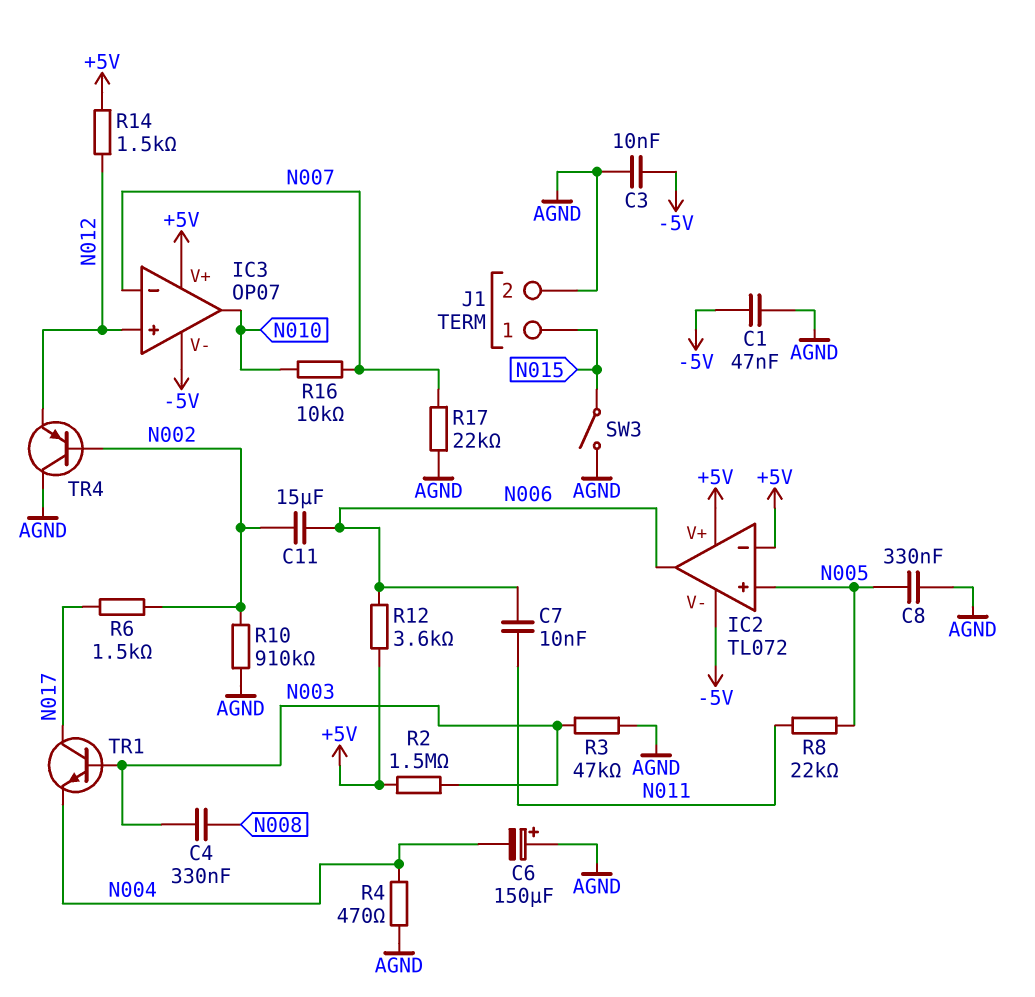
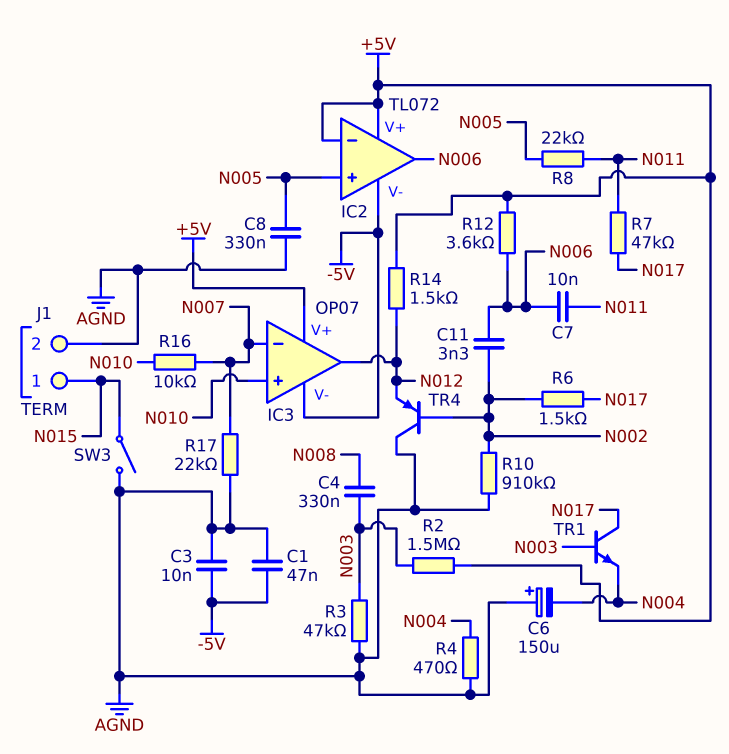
C11: 15uF (N002, N006) -> 3.3nF (N002, N006)
IC3 pin in+: N012 -> N010
IC3 pin out: N010 -> N012
R7: none -> 47k (N011, N017)

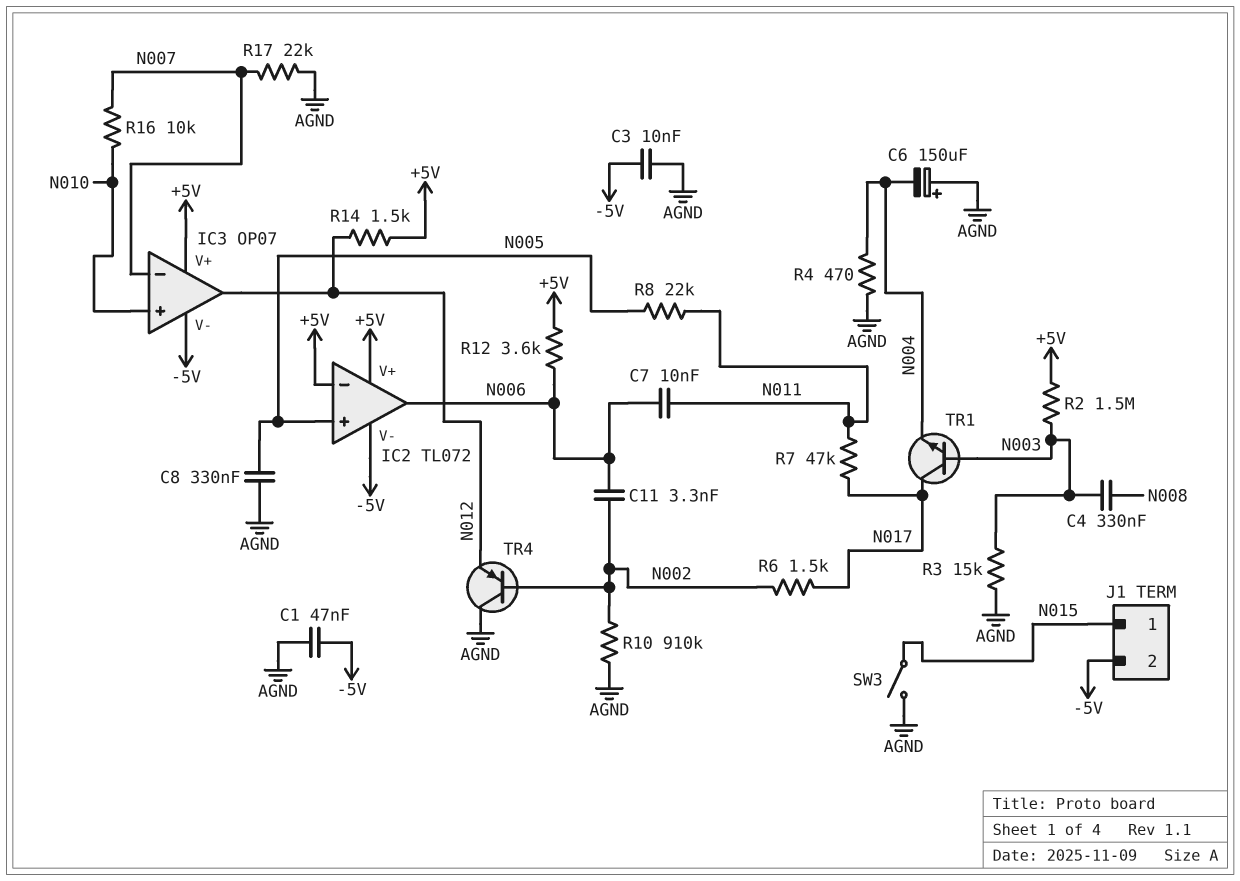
J1 pin 2: AGND -> -5V
R3: 47k (AGND, N003) -> 15k (AGND, N003)

